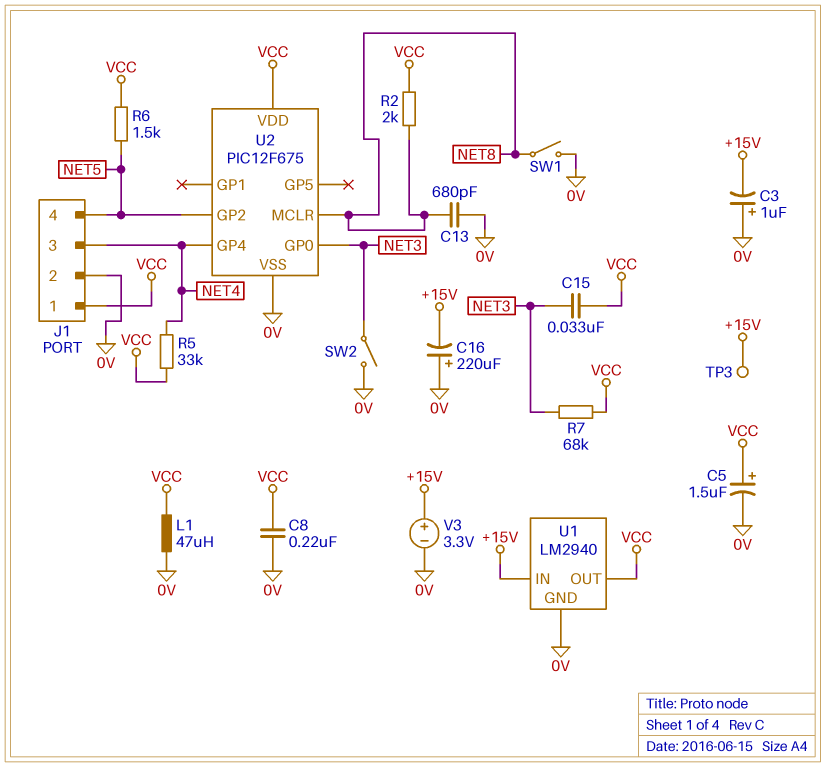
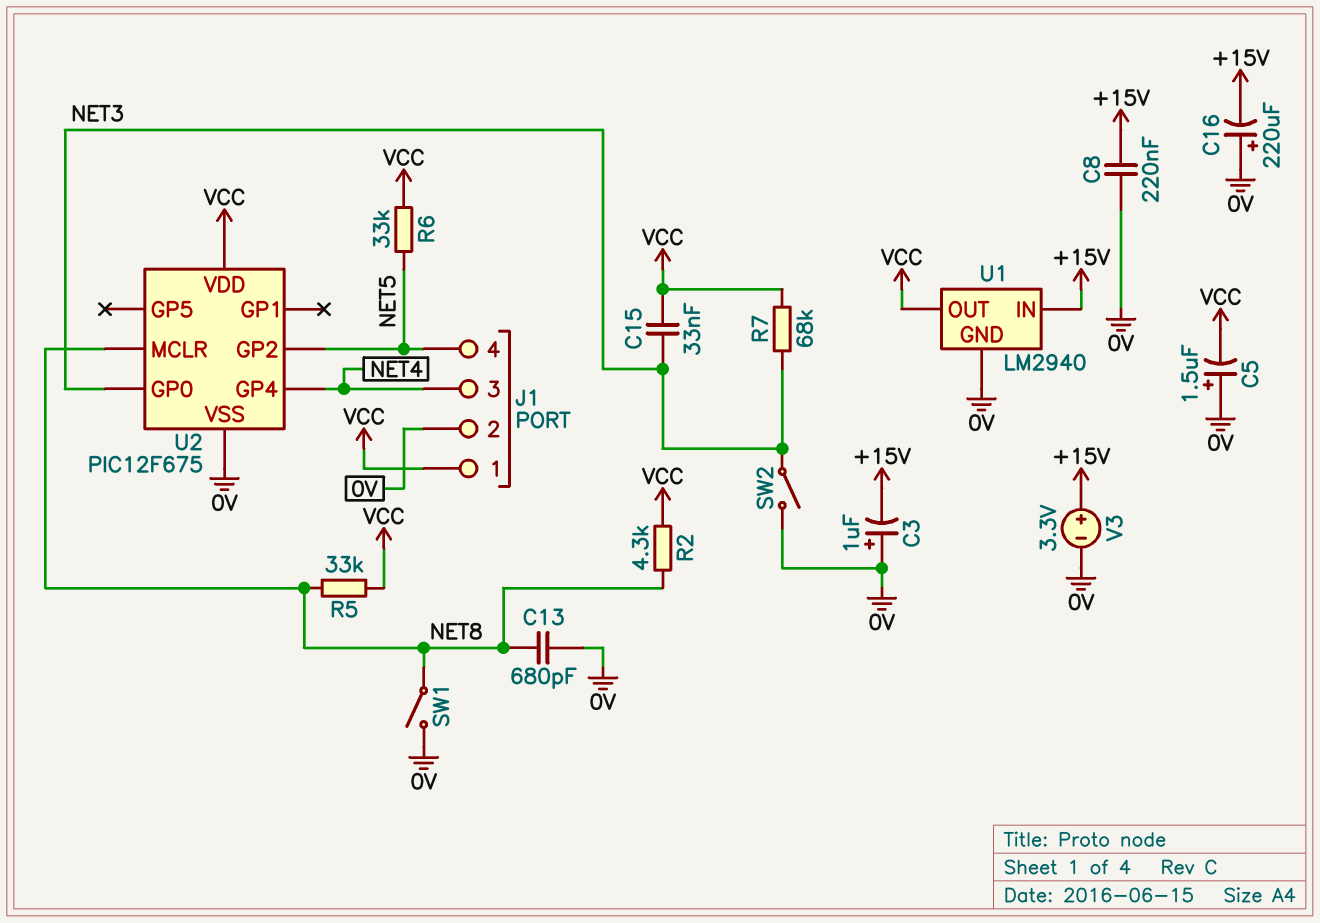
C5: 1.5uF (plus VCC, minus 0V) -> 1.5uF (plus 0V, minus VCC)
C8: 220nF (0V, VCC) -> 220nF (+15V, 0V)
L1: 47uH (0V, VCC) -> none
R2: 2k (NET8, VCC) -> 4.3k (NET8, VCC)
R5: 33k (NET4, VCC) -> 33k (NET8, VCC)
R6: 1.5k (NET5, VCC) -> 33k (NET5, VCC)
TP3: test point (+15V) -> none

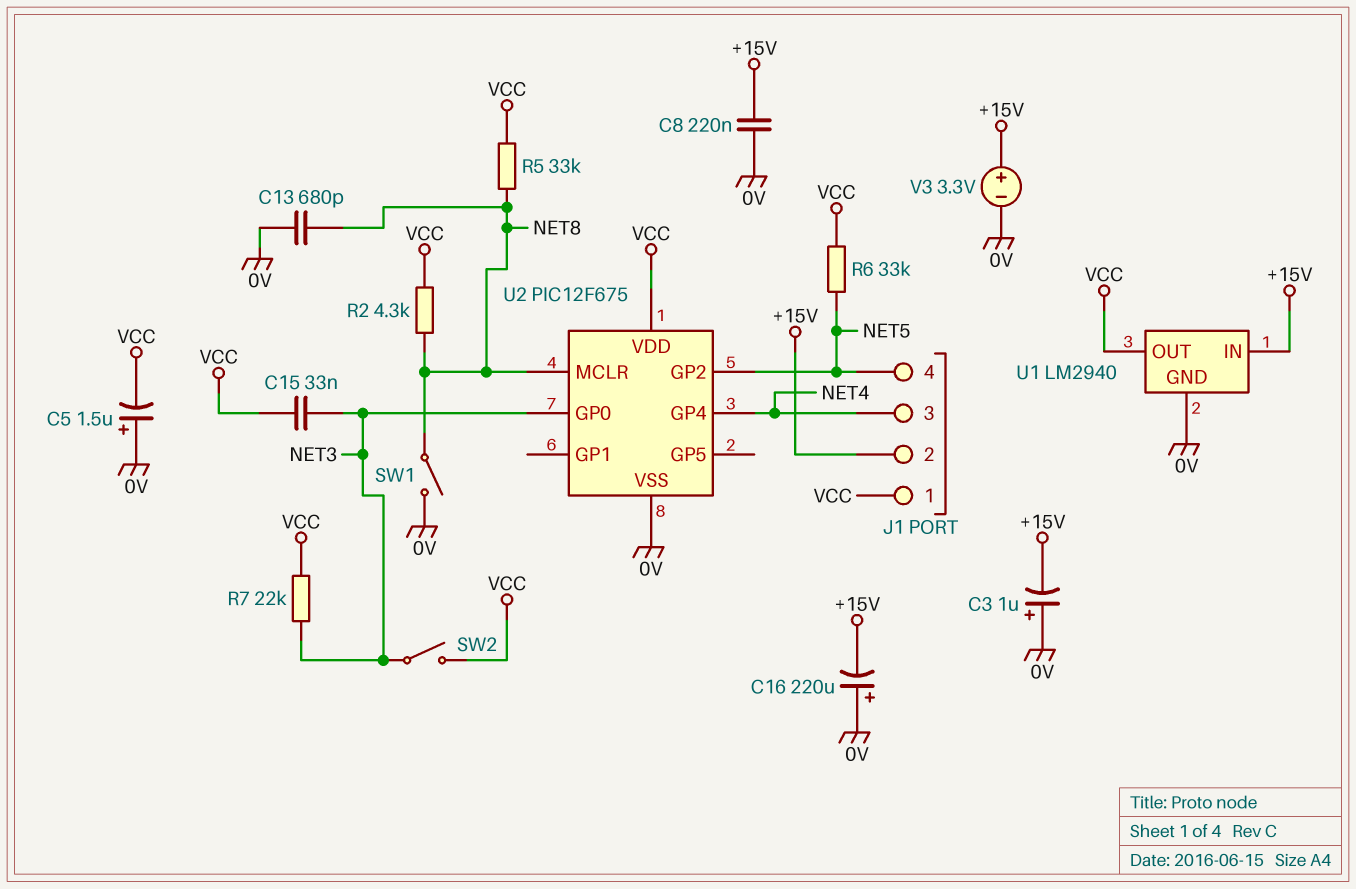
J1 pin 2: 0V -> +15V
R7: 68k (NET3, VCC) -> 22k (NET3, VCC)
SW2: switch (0V, NET3) -> switch (NET3, VCC)

